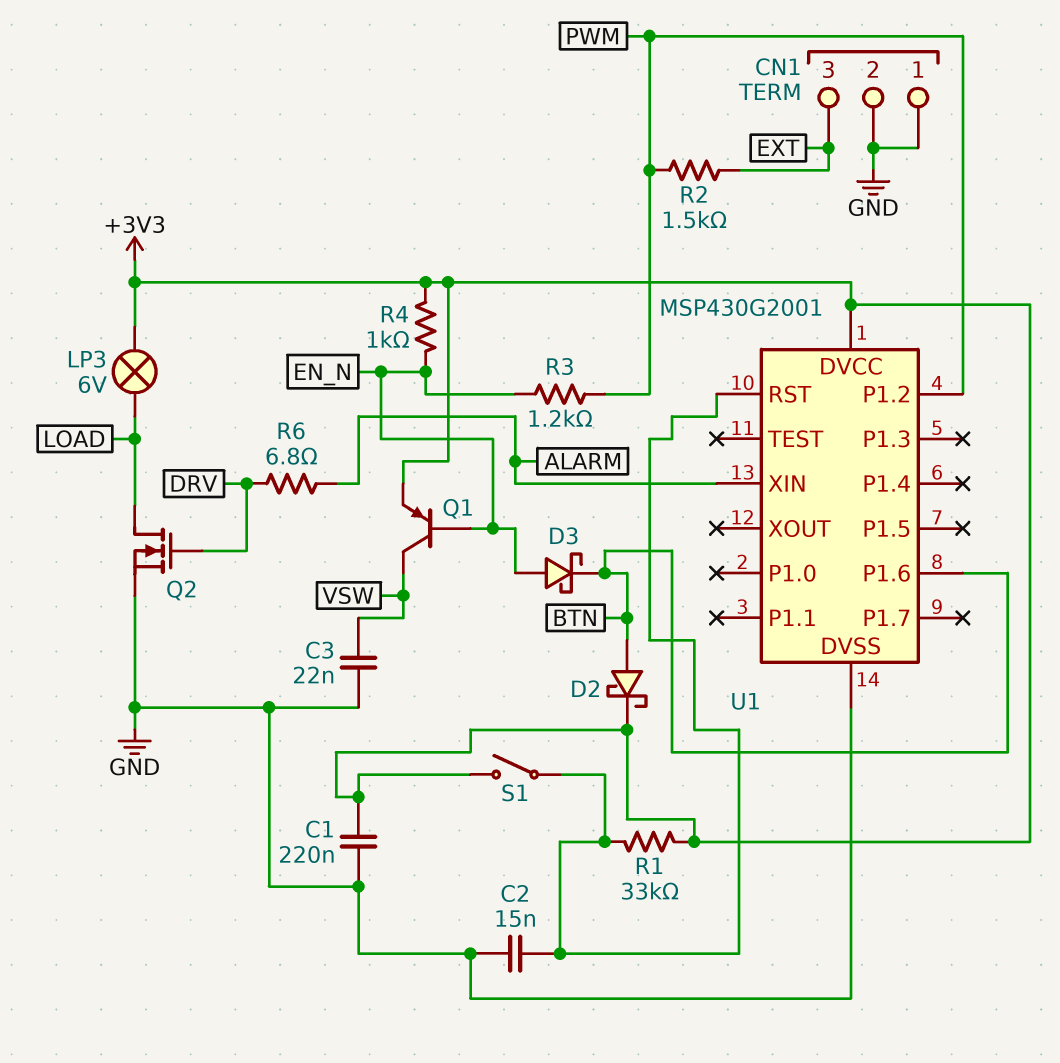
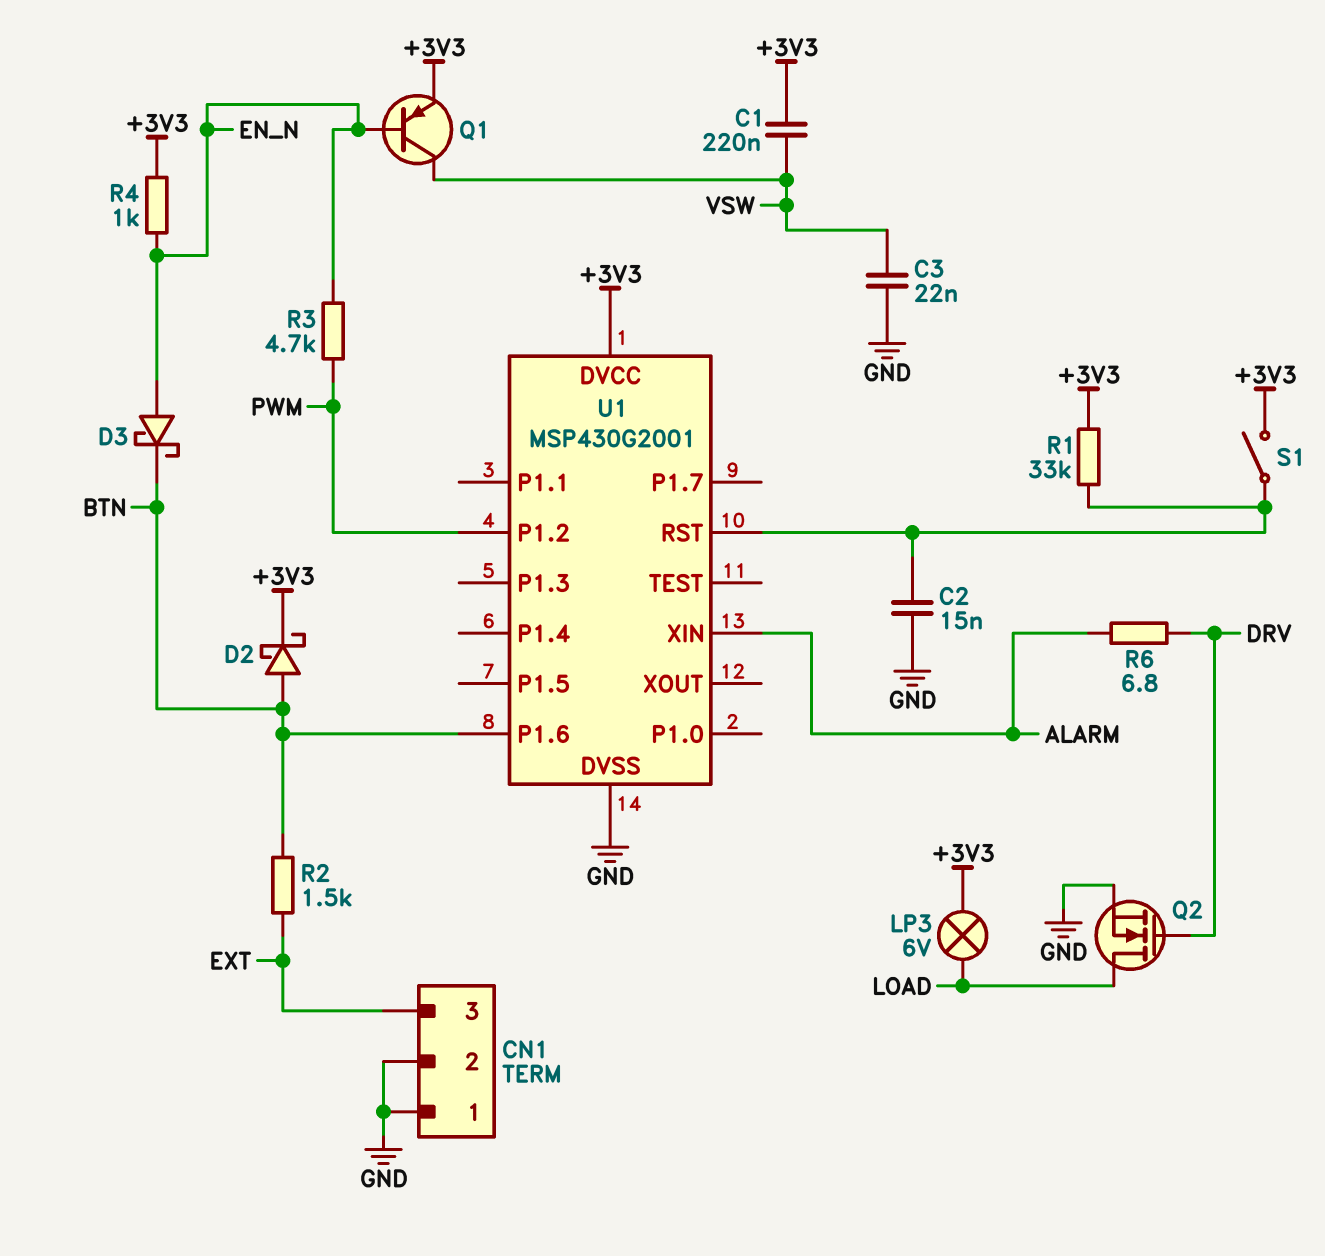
C1: 220nF (+3V3, GND) -> 220nF (+3V3, VSW)
R2: 1.5k (EXT, PWM) -> 1.5k (BTN, EXT)
R3: 1.2k (EN_N, PWM) -> 4.7k (EN_N, PWM)

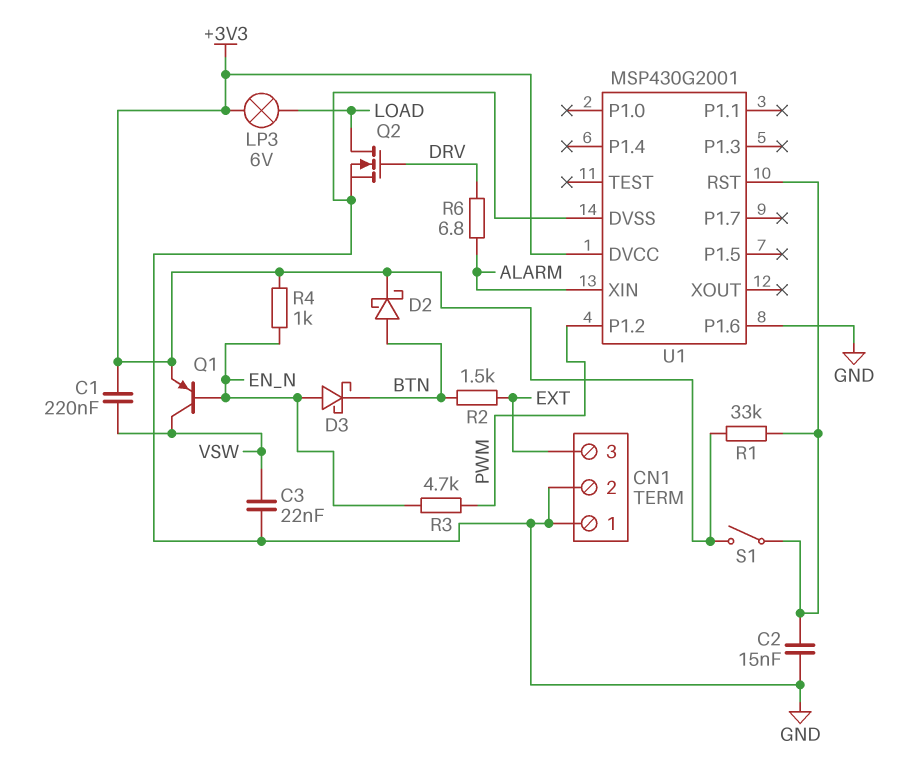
U1 pin P1.6: BTN -> GND

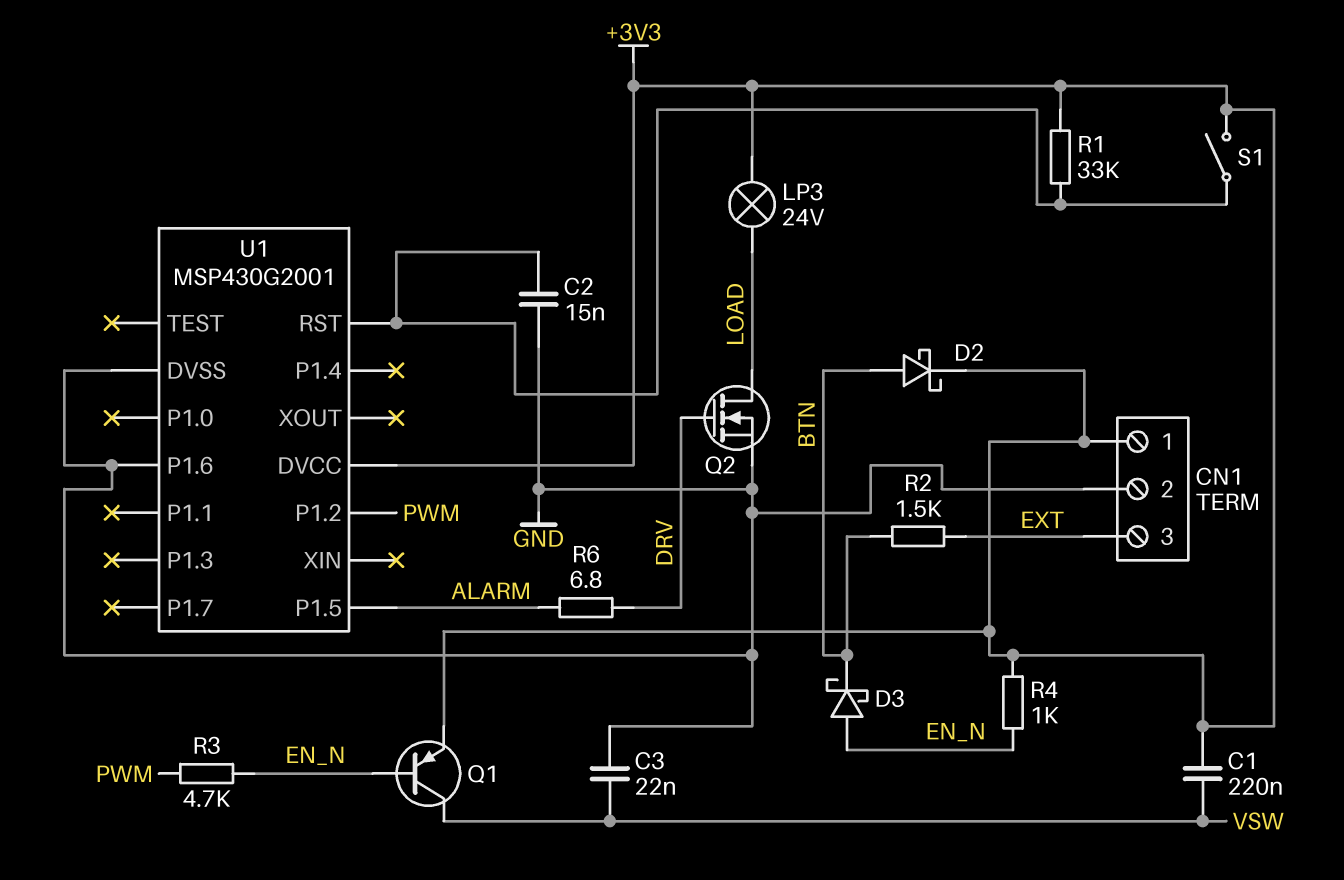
CN1 pin 1: GND -> +3V3
LP3: lamp 6V (+3V3, LOAD) -> lamp 24V (+3V3, LOAD)
U1 pin P1.5: none -> ALARM
U1 pin XIN: ALARM -> none

